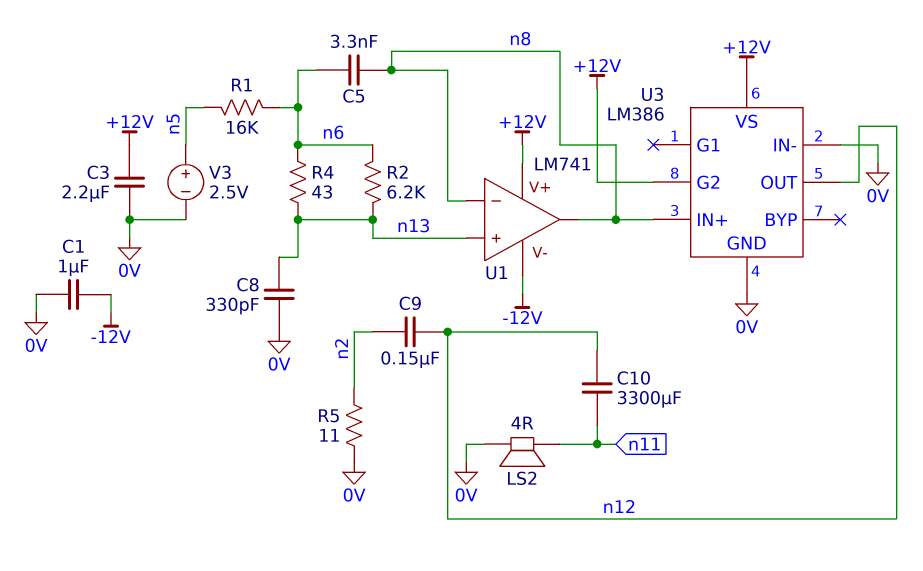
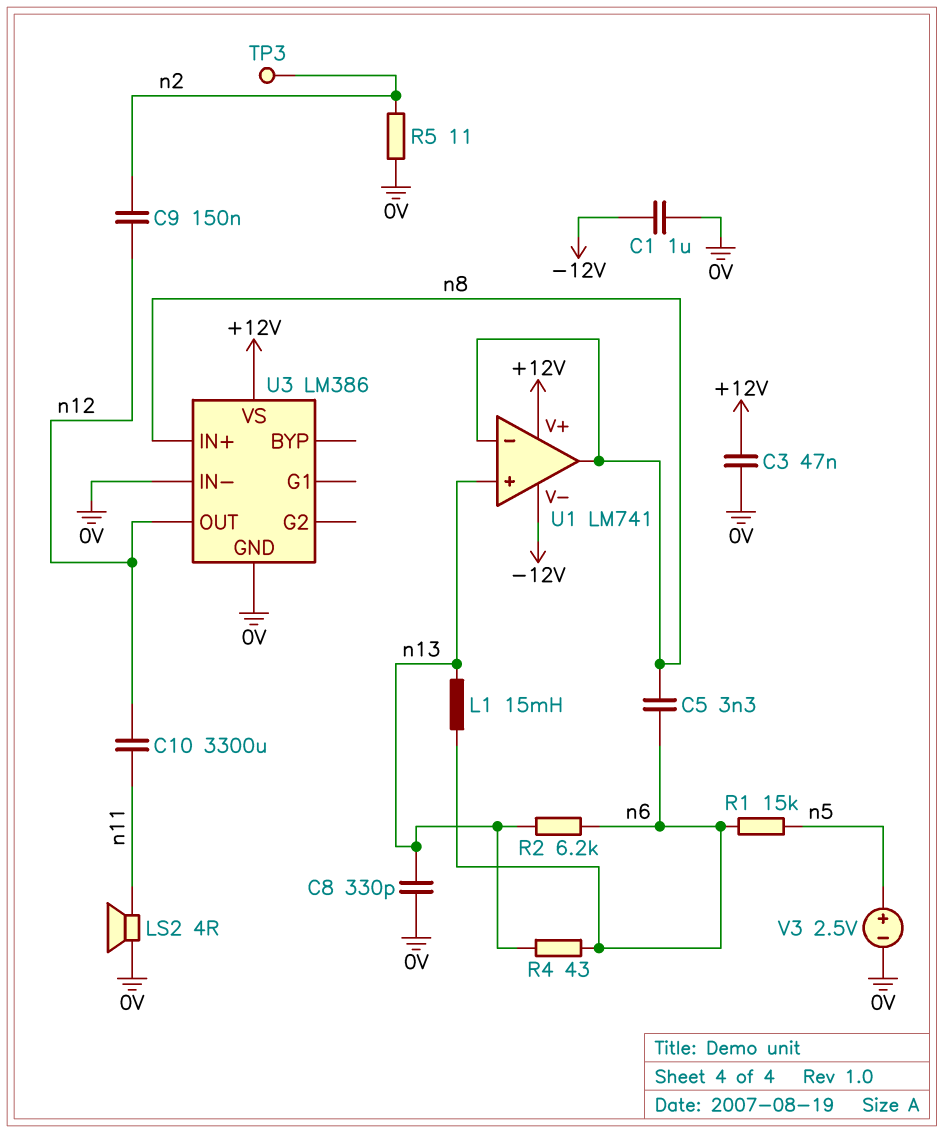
C3: 2.2uF (+12V, 0V) -> 47nF (+12V, 0V)
L1: none -> 15mH (n6, n13)
R1: 16k (n5, n6) -> 15k (n5, n6)
TP3: none -> test point (n2)
U3 pin G2: +12V -> none

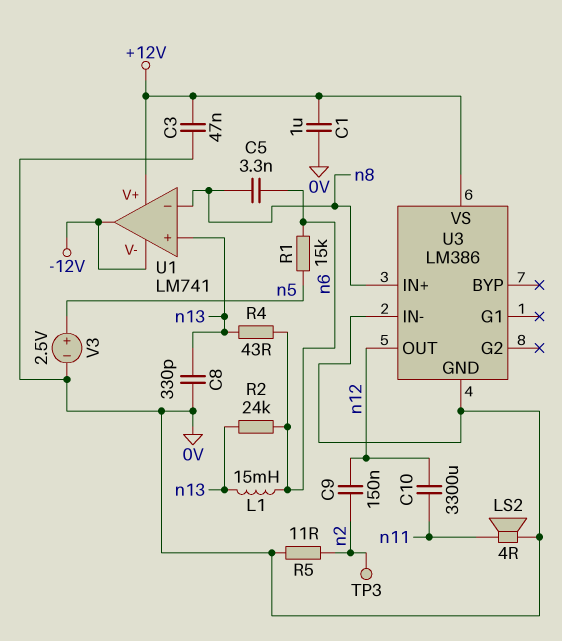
C1: 1uF (-12V, 0V) -> 1uF (+12V, 0V)
R2: 6.2k (n6, n13) -> 24k (n6, n13)
U1 pin out: n8 -> -12V

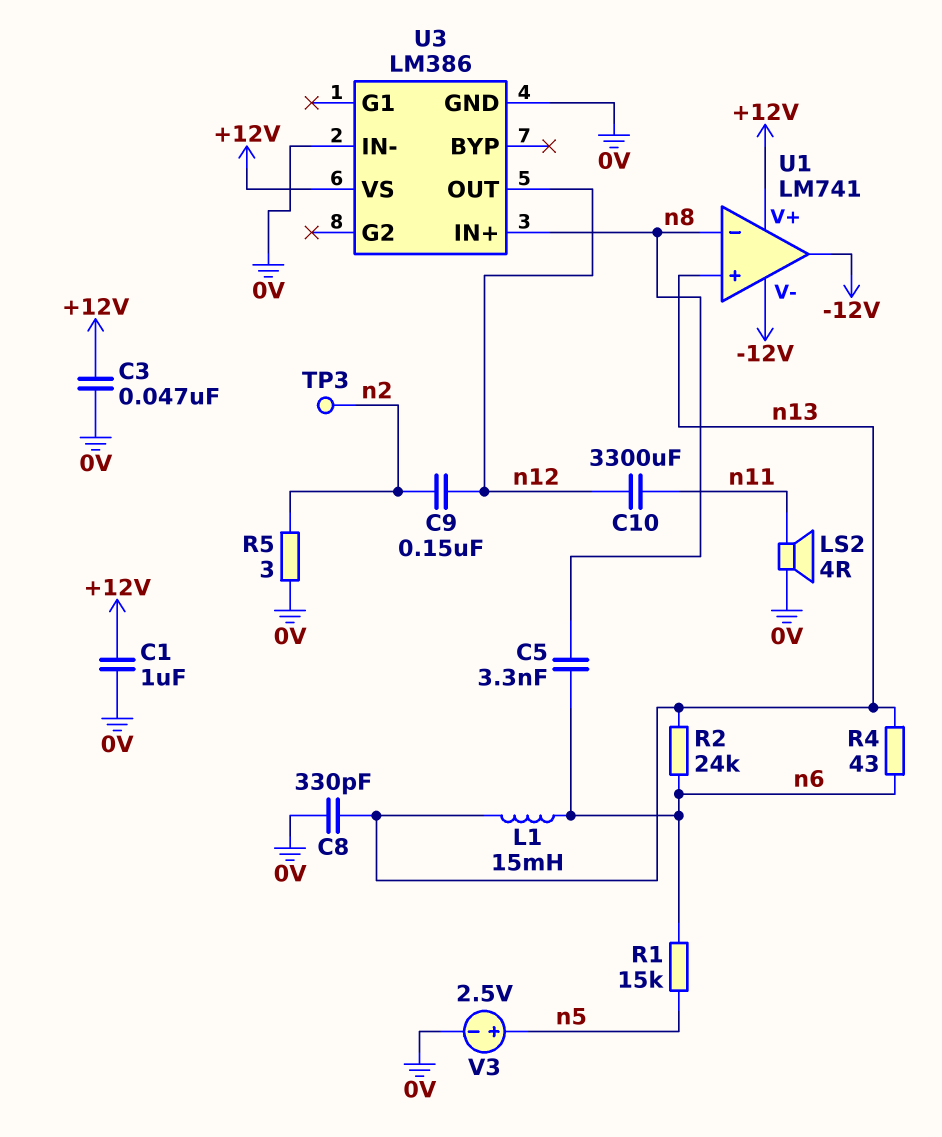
R5: 11 (0V, n2) -> 3 (0V, n2)

